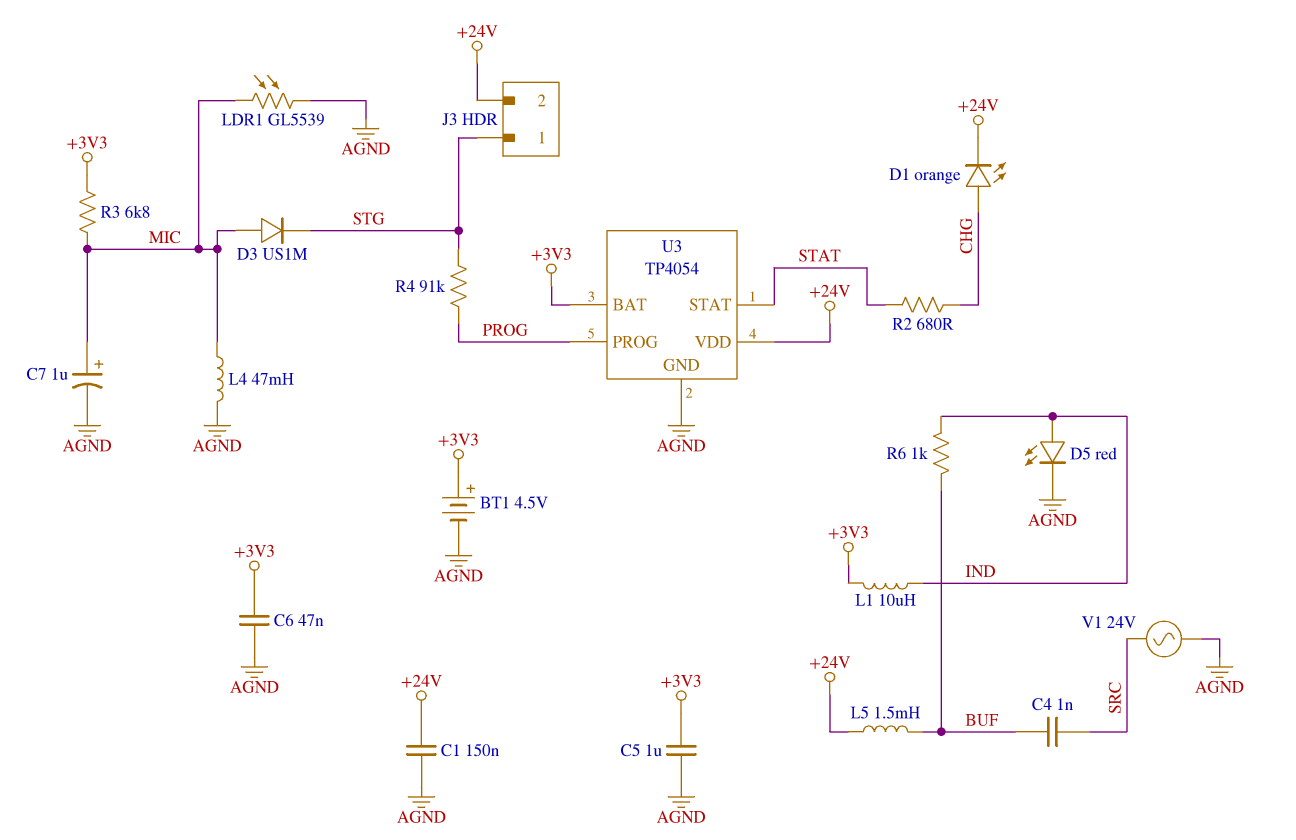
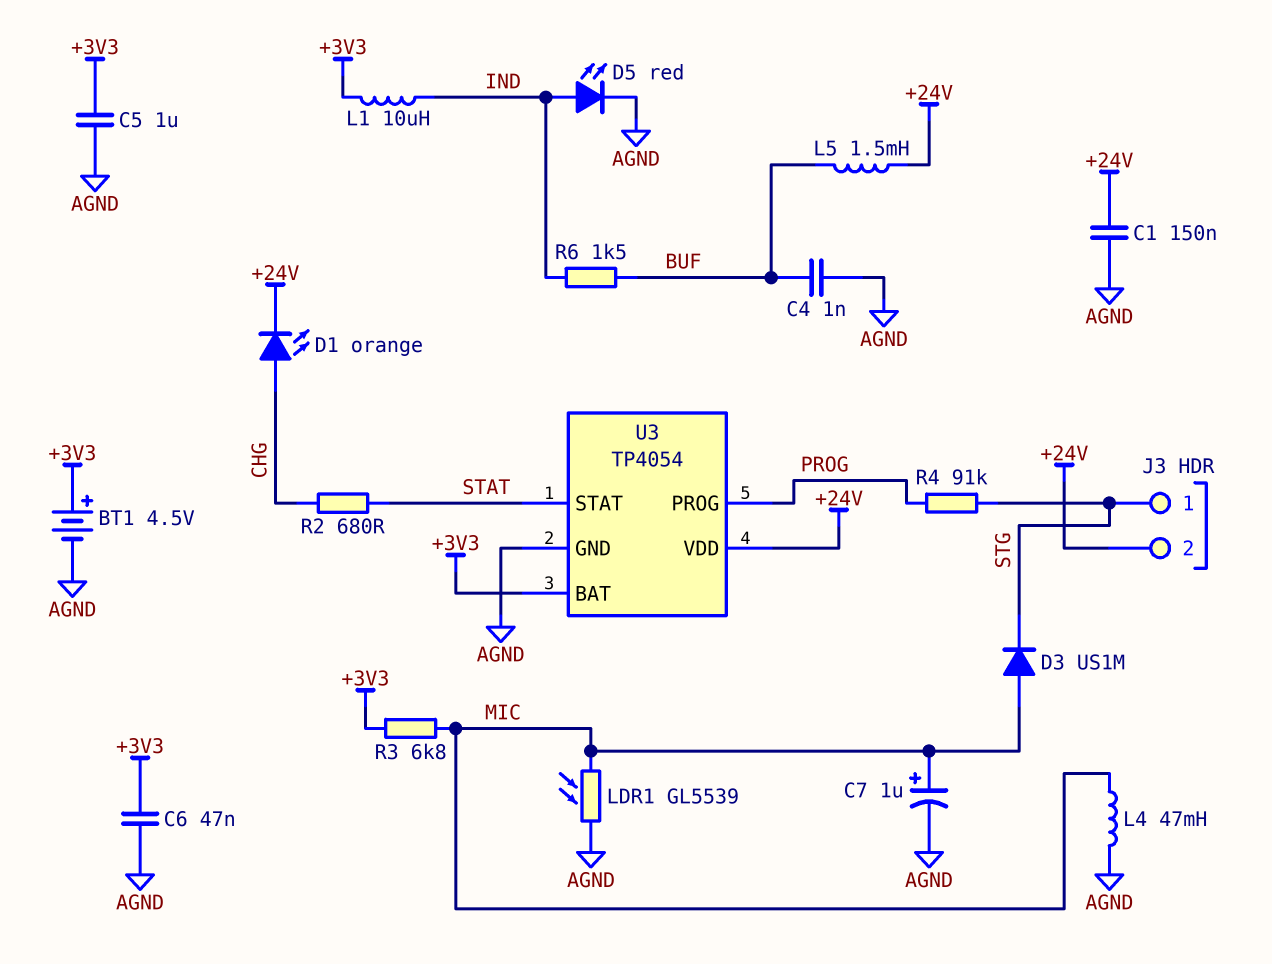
C4: 1nF (BUF, SRC) -> 1nF (AGND, BUF)
R6: 1k (BUF, IND) -> 1.5k (BUF, IND)
V1: AC 24V (AGND, SRC) -> none

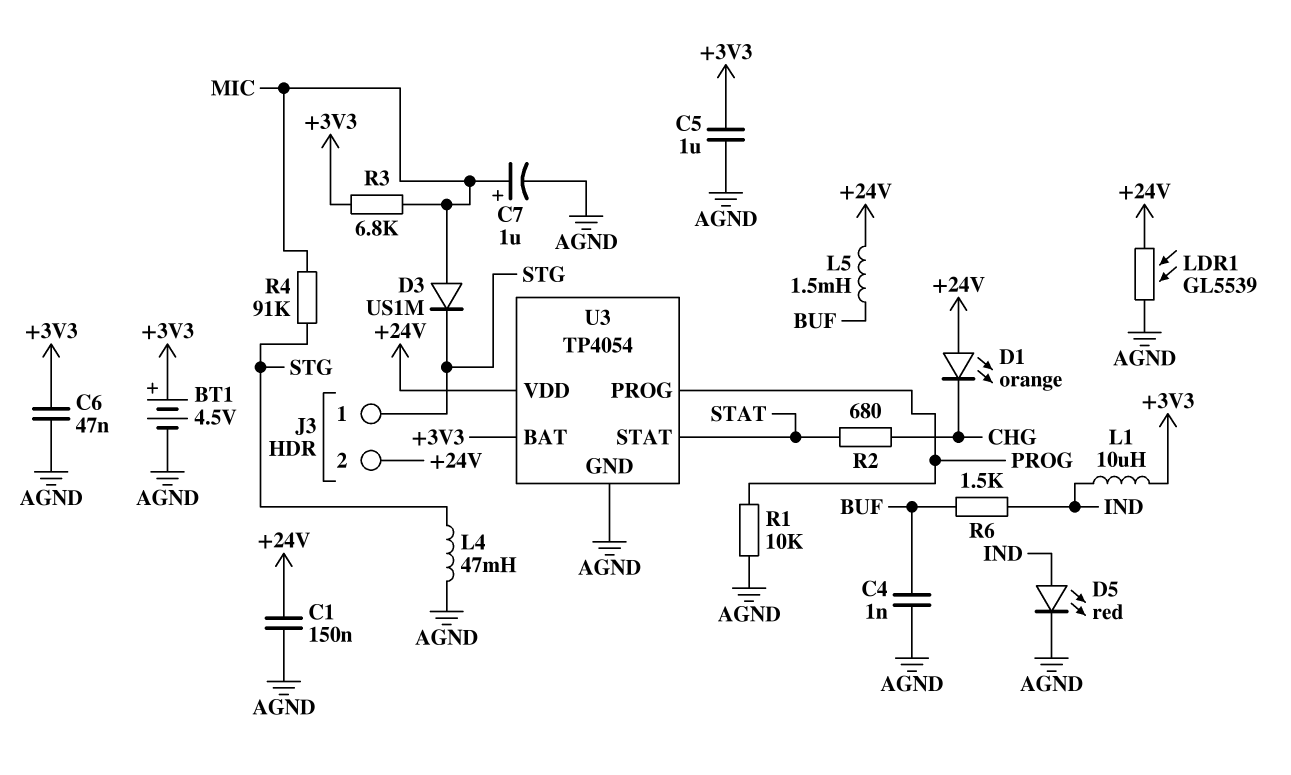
D1: LED orange (A CHG, K +24V) -> LED orange (A +24V, K CHG)
L4: 47mH (AGND, MIC) -> 47mH (AGND, STG)
LDR1: GL5539 (AGND, MIC) -> GL5539 (+24V, AGND)
R1: none -> 10k (AGND, PROG)
R4: 91k (PROG, STG) -> 91k (MIC, STG)

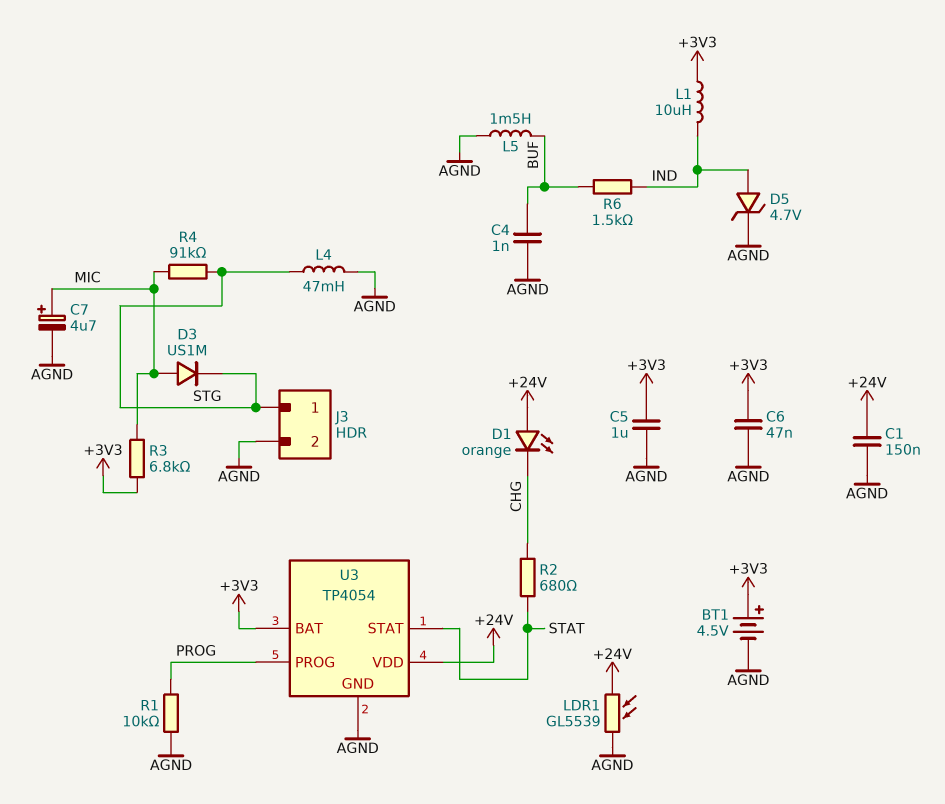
C7: 1uF (plus MIC, minus AGND) -> 4.7uF (plus MIC, minus AGND)
D5: LED red (A IND, K AGND) -> zener 4.7V (A IND, K AGND)
J3 pin 2: +24V -> AGND
L5: 1.5mH (+24V, BUF) -> 1.5mH (AGND, BUF)

